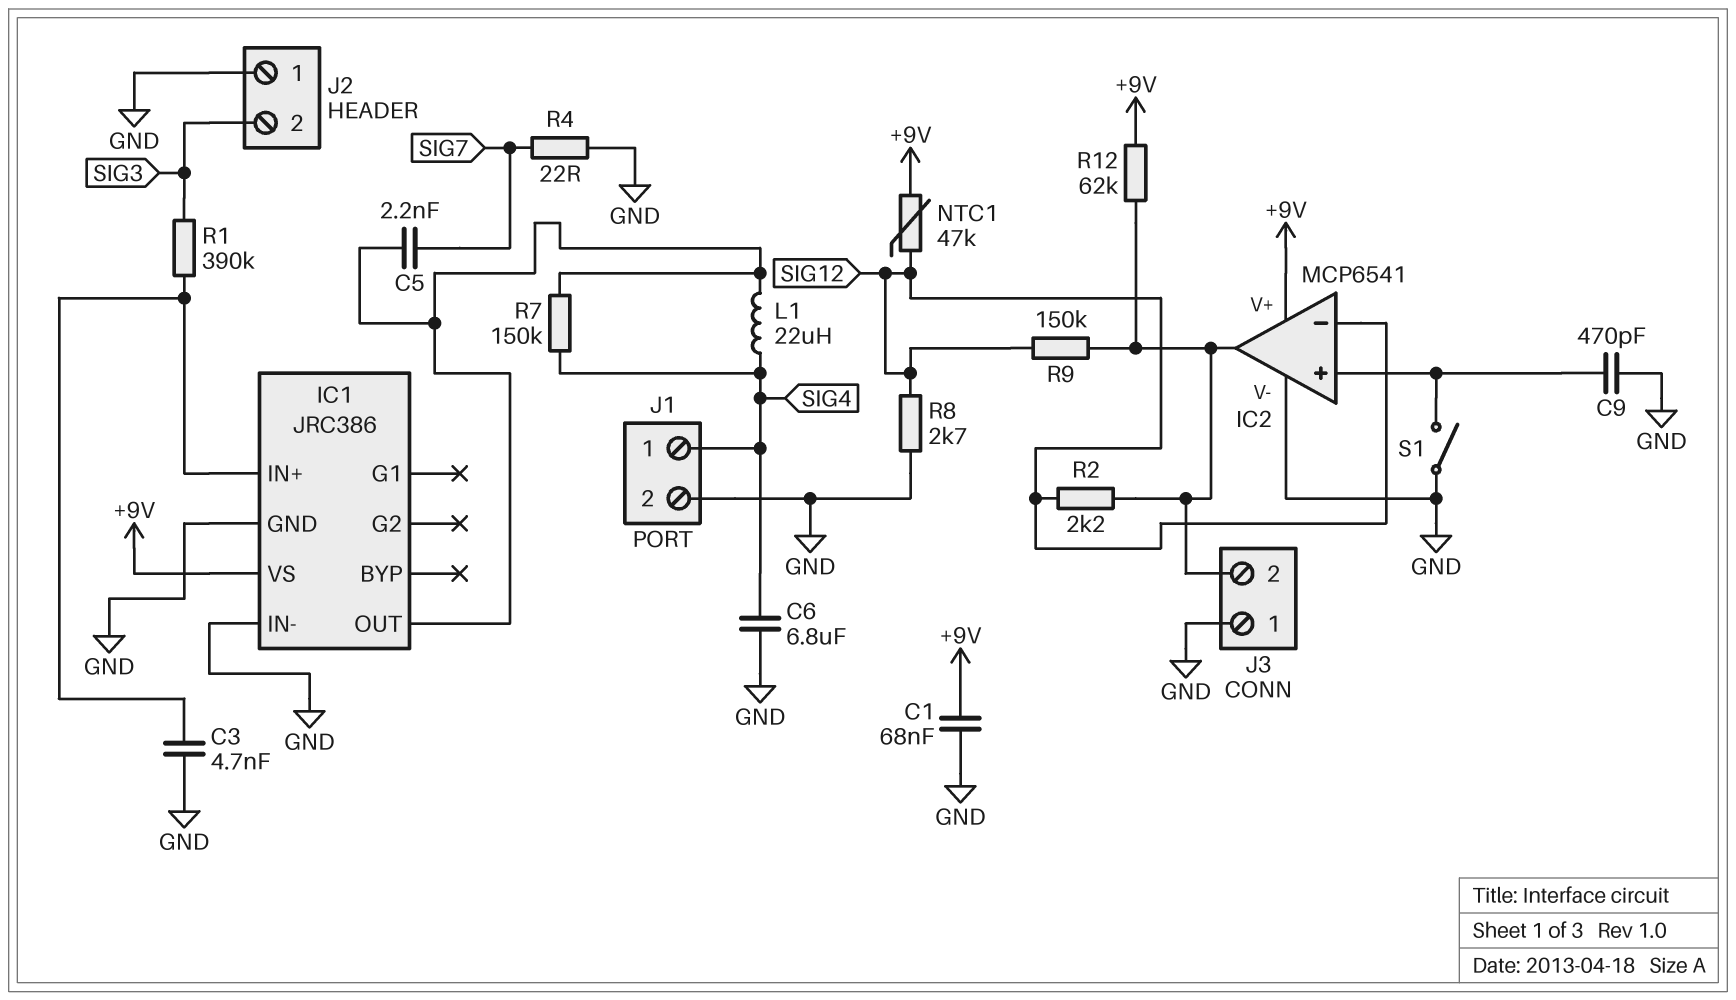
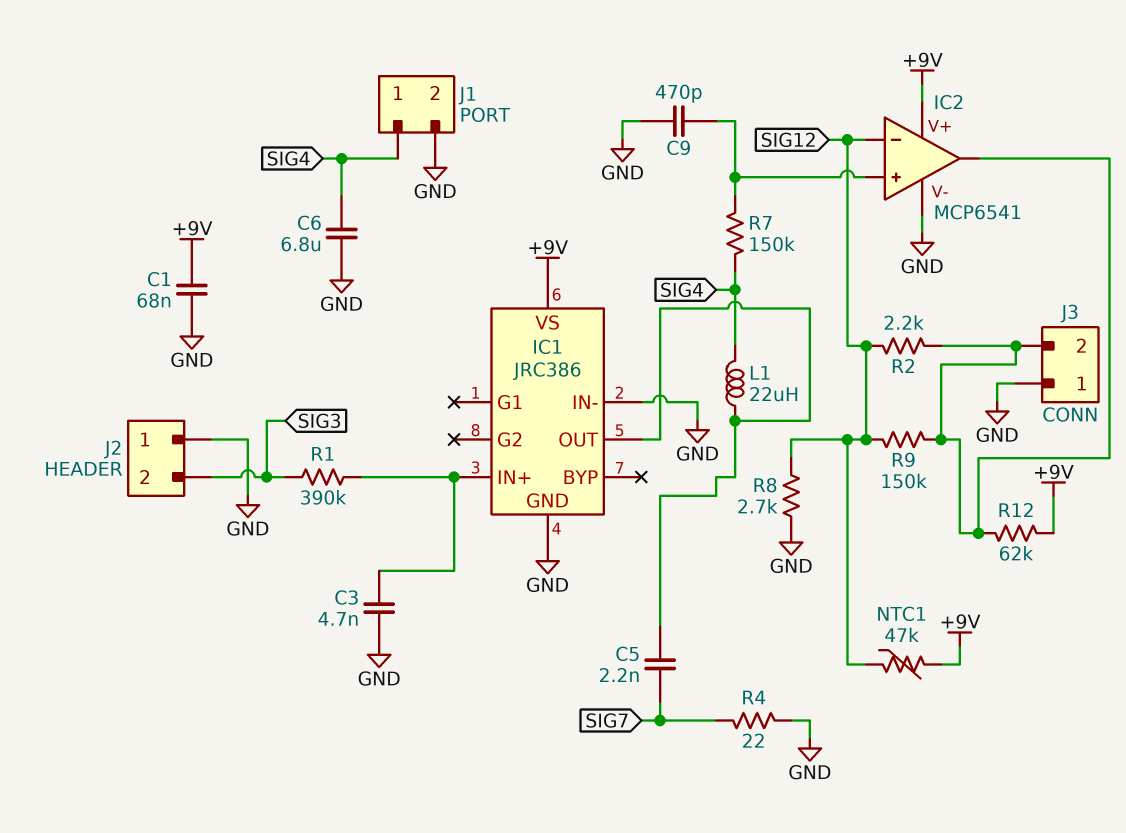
R7: 150k (IC1/OUT, SIG4) -> 150k (IC2/in+, SIG4)
S1: switch (GND, IC2/in+) -> none

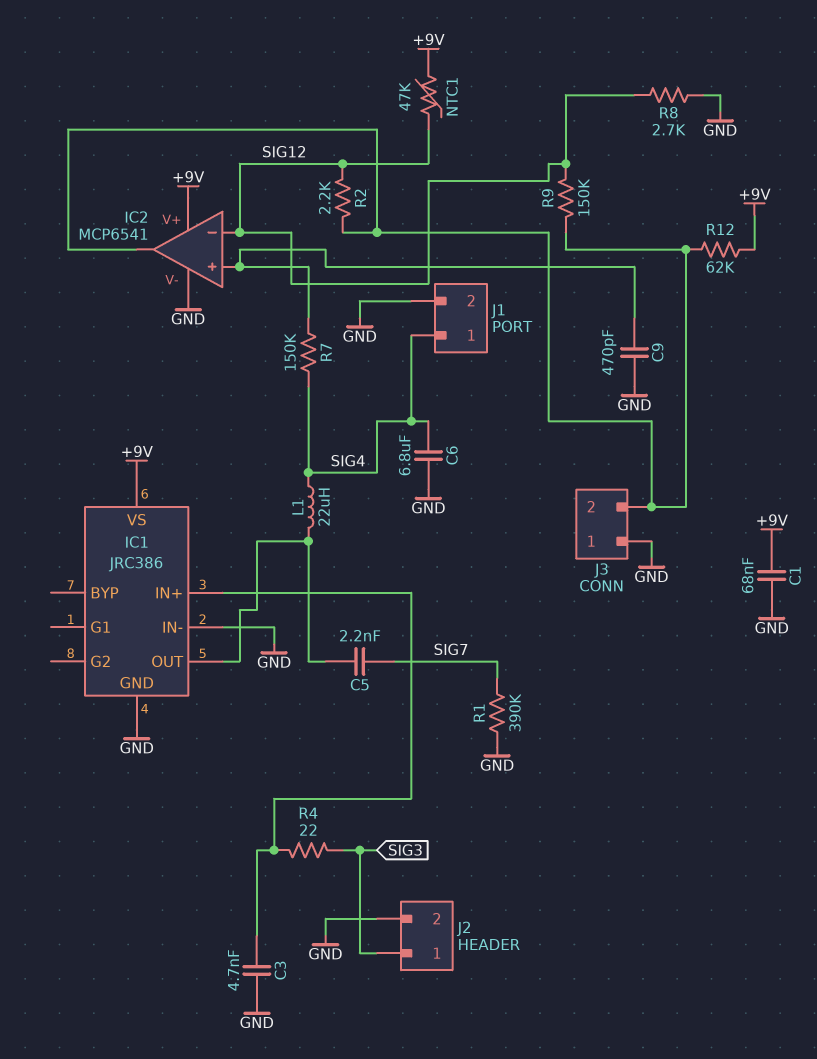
J2 pin 1: GND -> SIG3
J2 pin 2: SIG3 -> GND
R1: 390k (IC1/IN+, SIG3) -> 390k (GND, SIG7)
R4: 22 (GND, SIG7) -> 22 (IC1/IN+, SIG3)

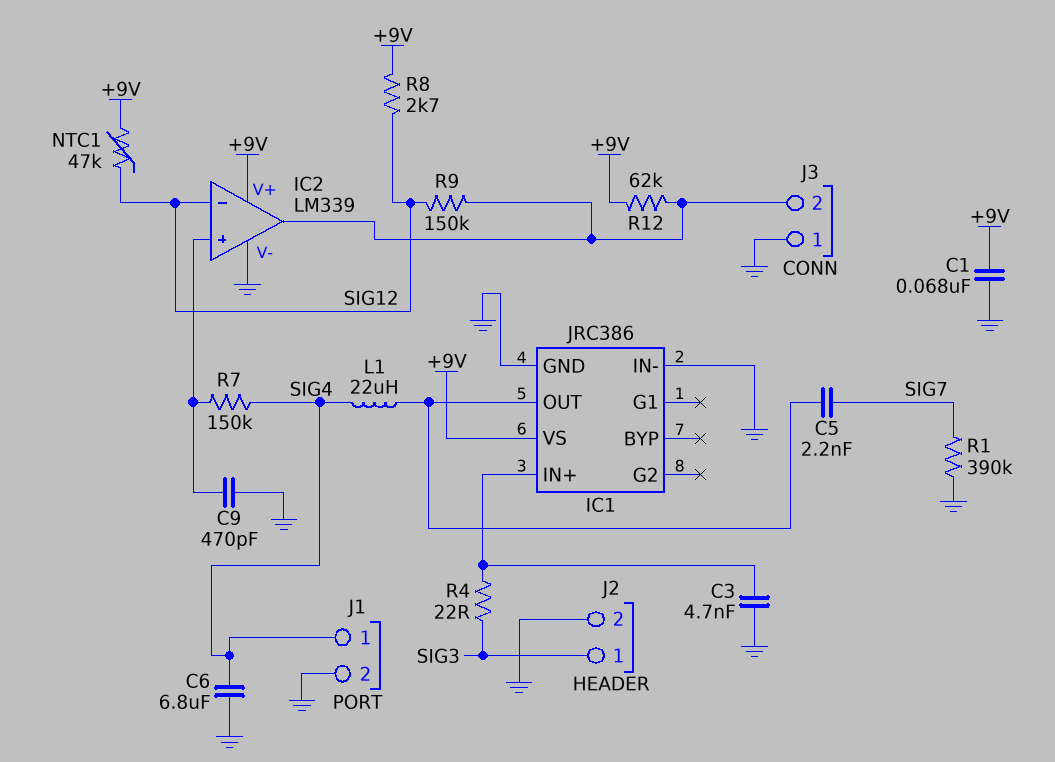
IC2: MCP6541 -> LM339
R2: 2.2k (IC2/out, SIG12) -> none
R8: 2.7k (GND, SIG12) -> 2.7k (+9V, SIG12)

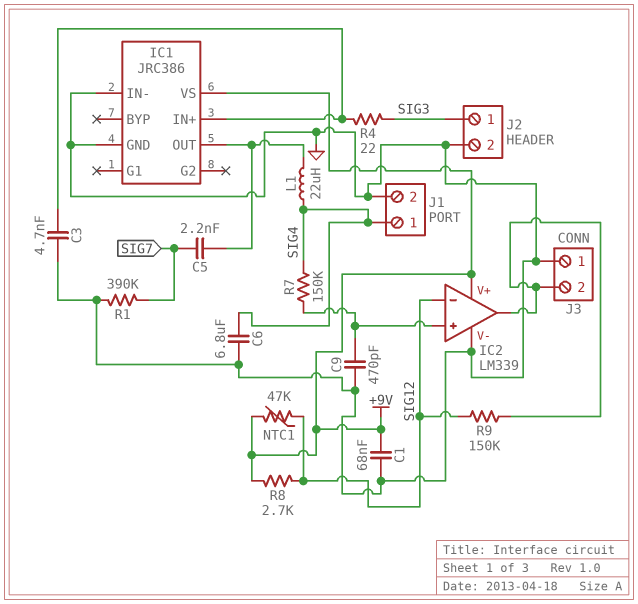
R12: 62k (+9V, IC2/out) -> none

